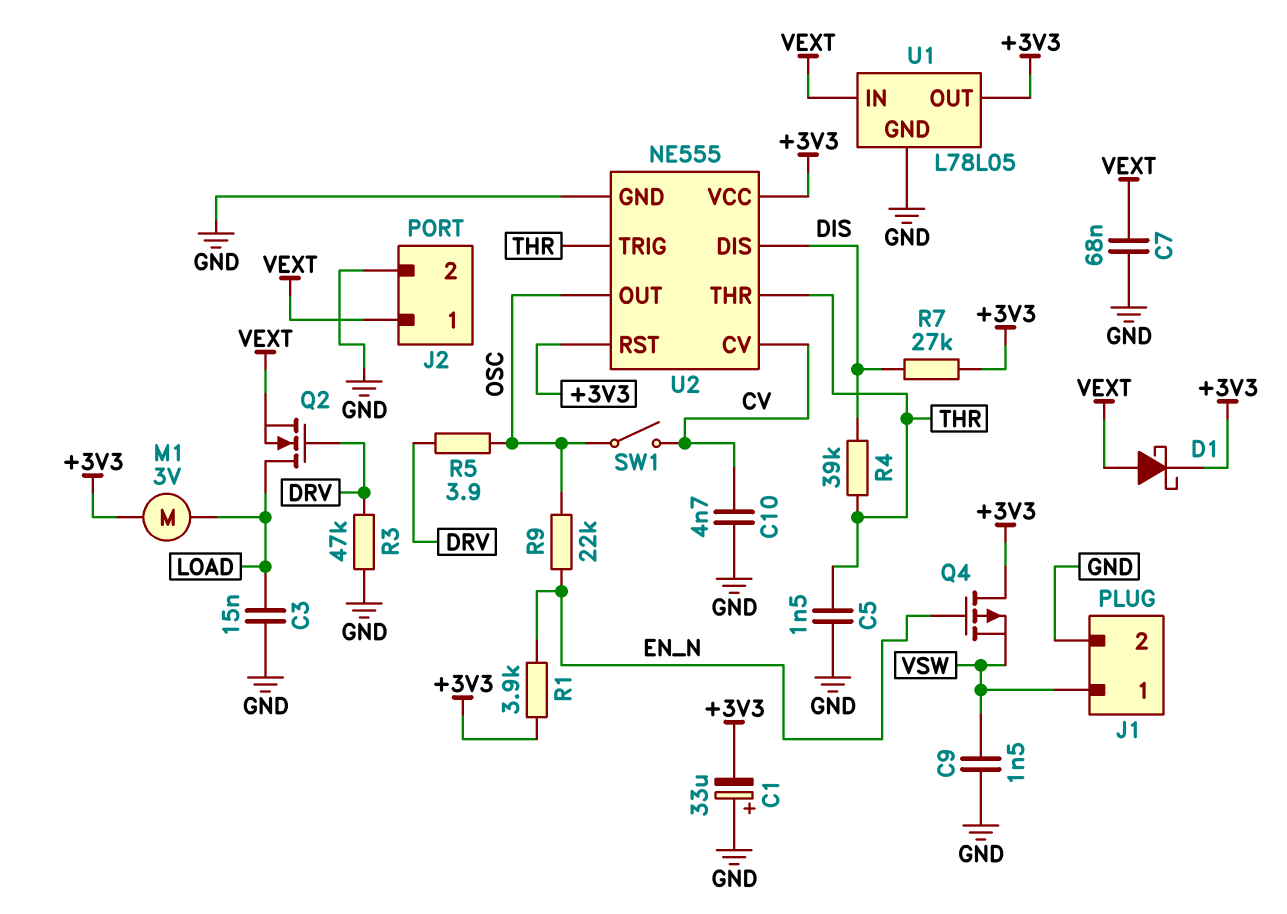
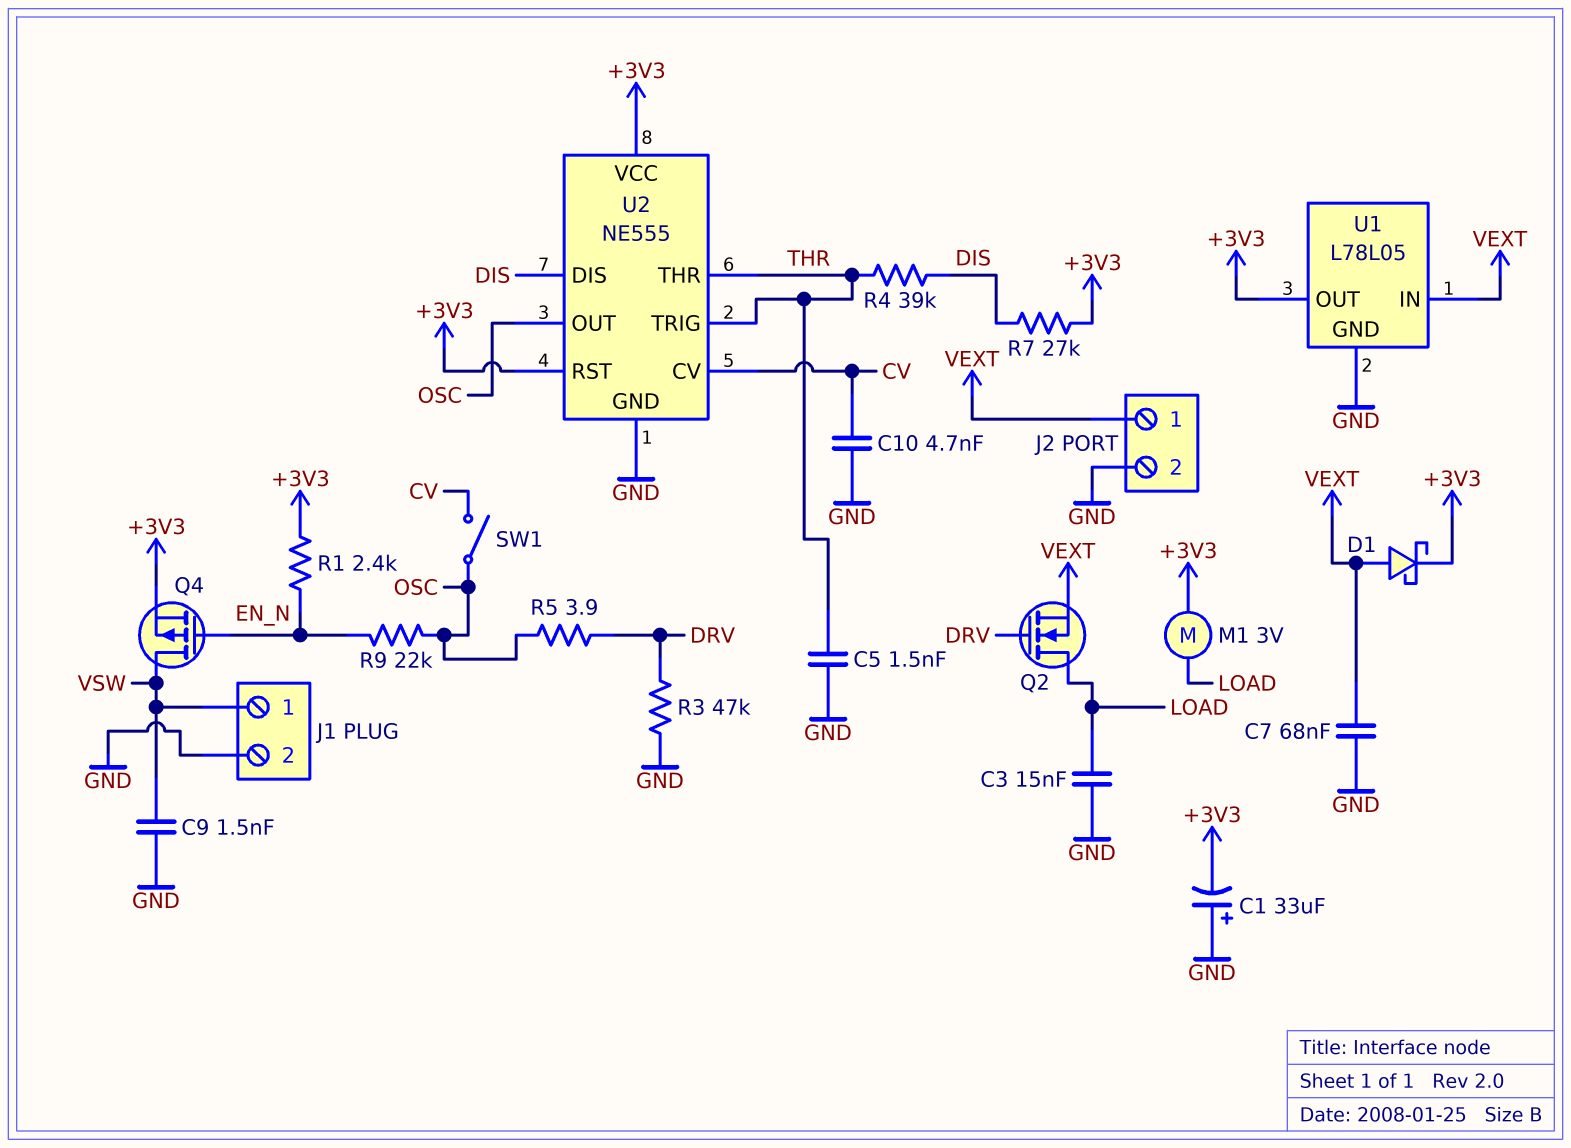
Q4: PMOS (G EN_N, D +3V3, S VSW) -> PMOS (G EN_N, D VSW, S +3V3)
R1: 3.9k (+3V3, EN_N) -> 2.4k (+3V3, EN_N)

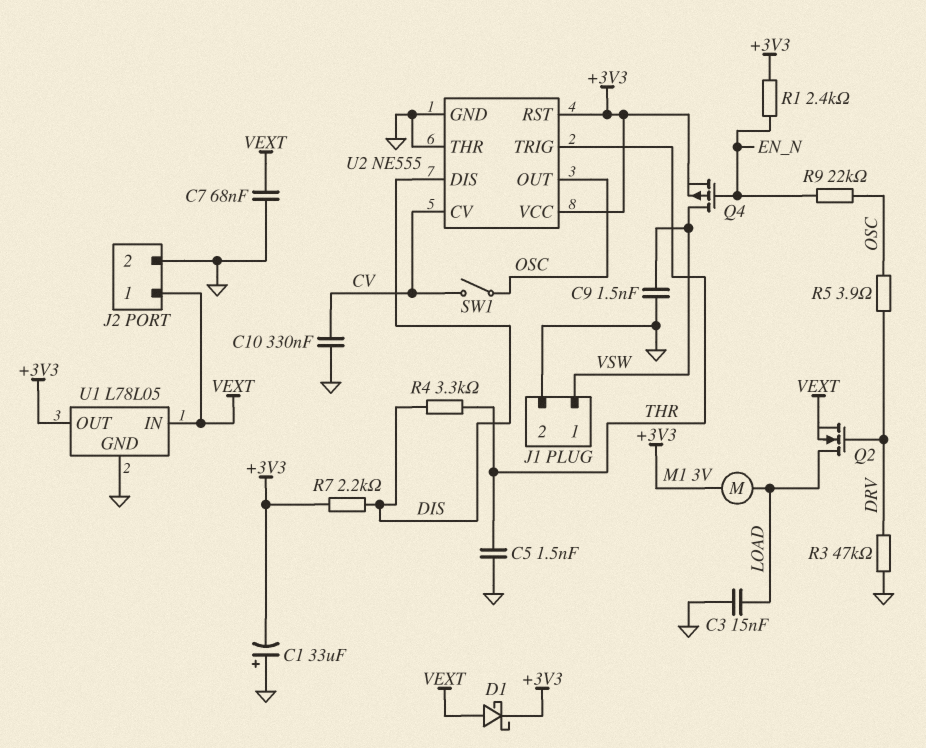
C10: 4.7nF (CV, GND) -> 330nF (CV, GND)
R4: 39k (DIS, THR) -> 3.3k (DIS, THR)
R7: 27k (+3V3, DIS) -> 2.2k (+3V3, DIS)
U2 pin THR: THR -> GND

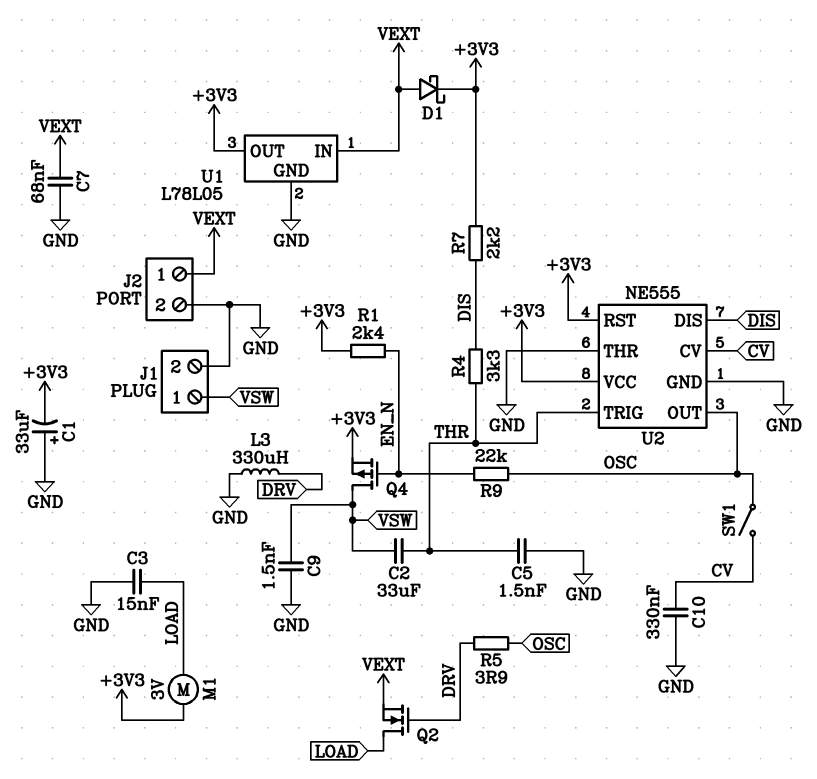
C2: none -> 33uF (THR, VSW)
L3: none -> 330uH (DRV, GND)
R3: 47k (DRV, GND) -> none

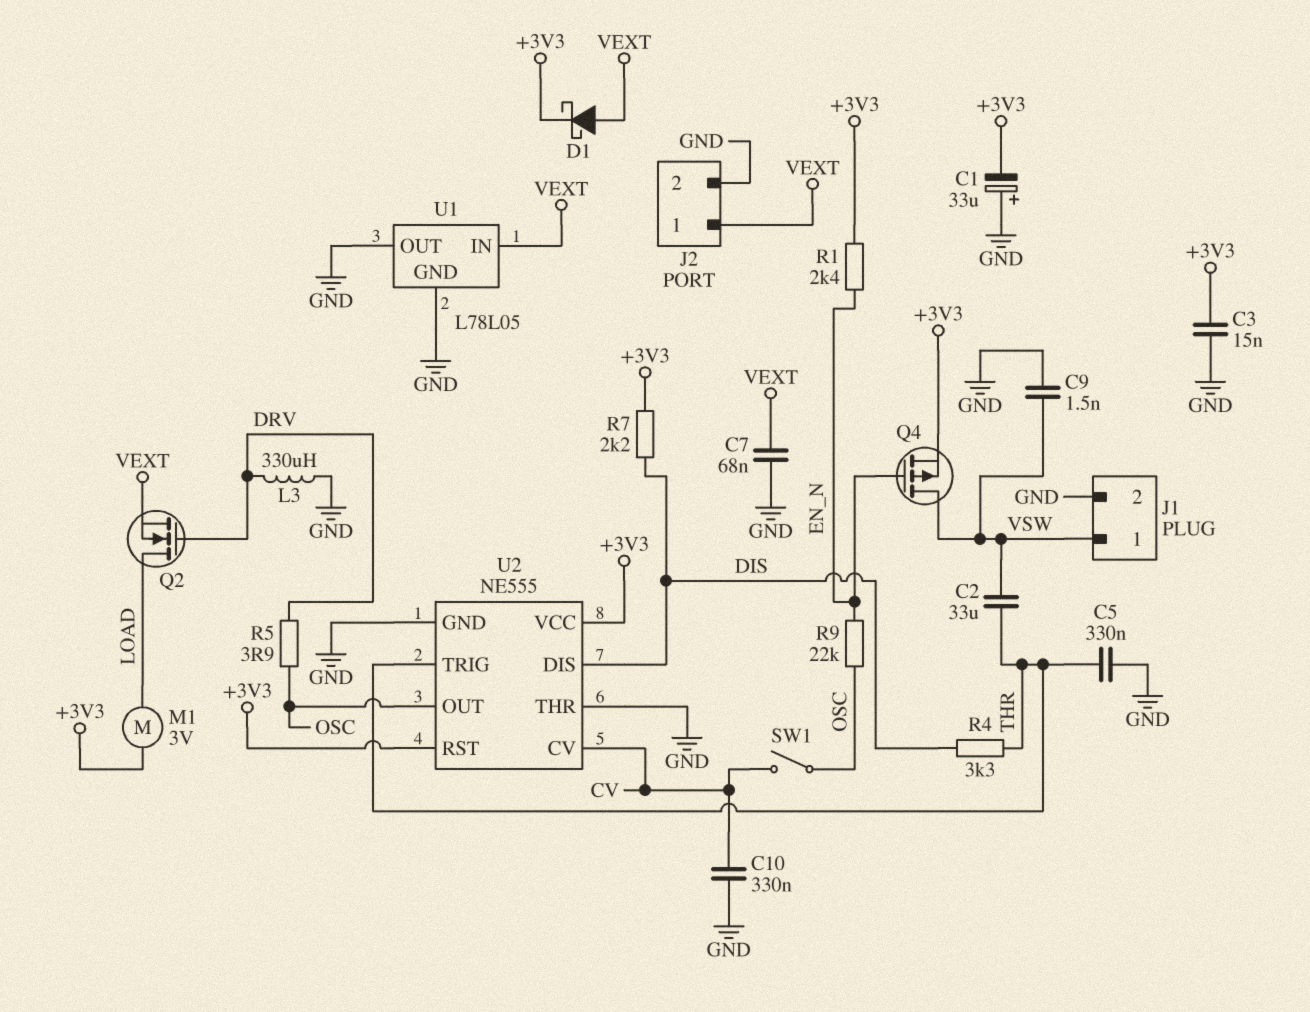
C3: 15nF (GND, LOAD) -> 15nF (+3V3, GND)
C5: 1.5nF (GND, THR) -> 330nF (GND, THR)
U1 pin OUT: +3V3 -> GND

